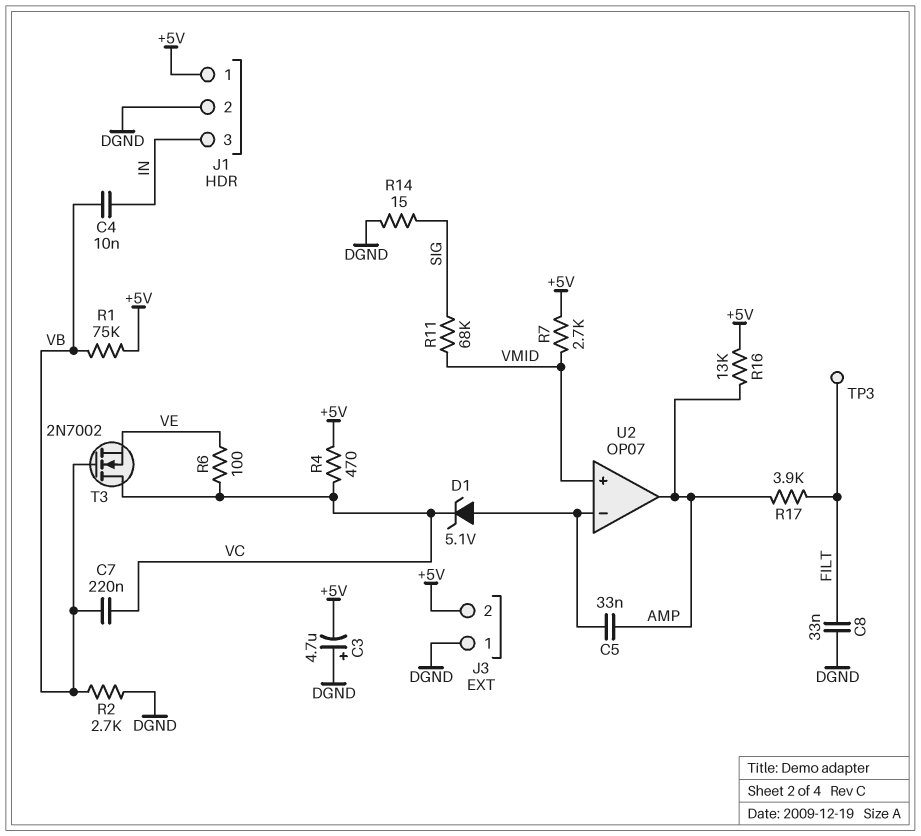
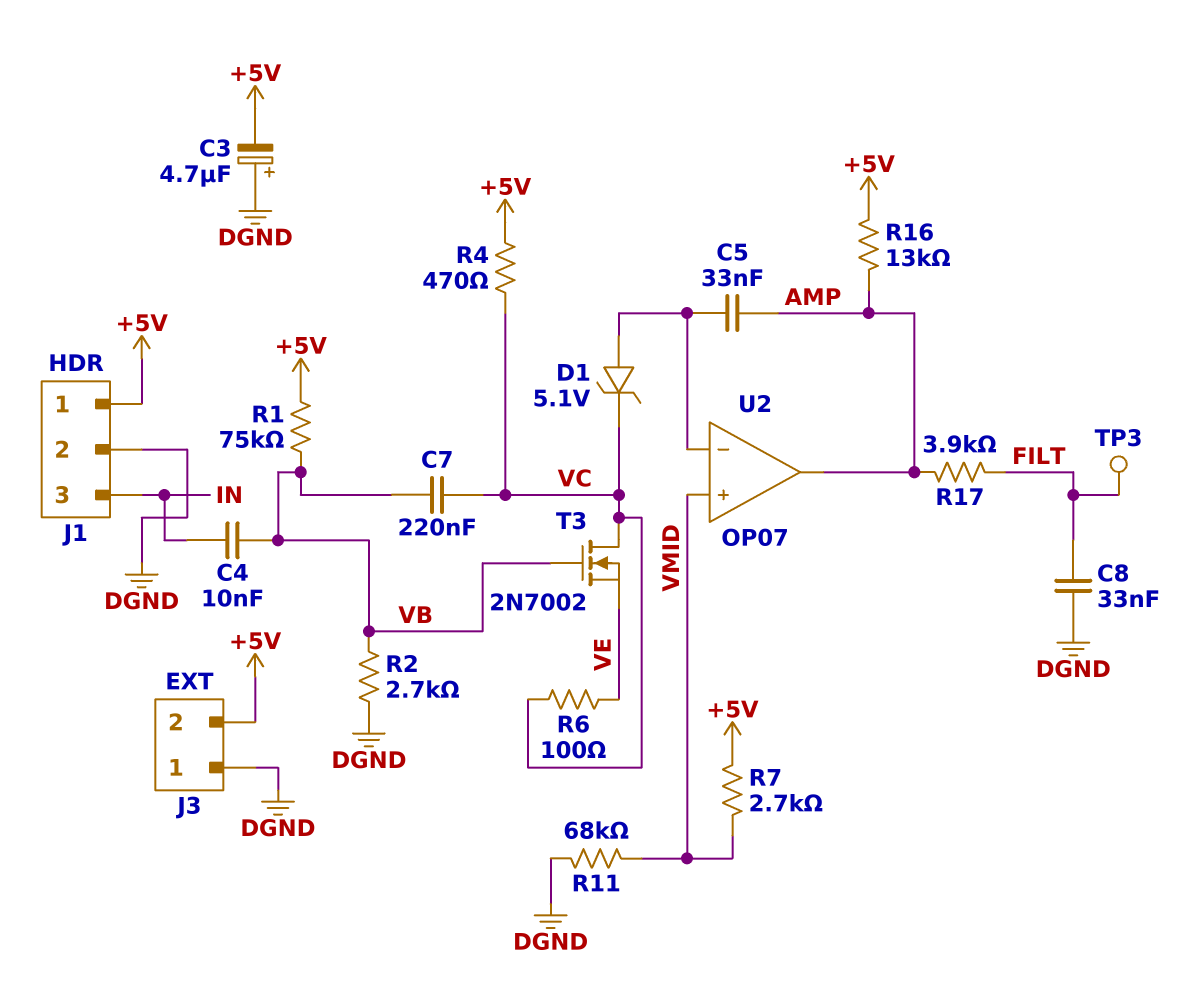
R11: 68k (SIG, VMID) -> 68k (DGND, VMID)
R14: 15 (DGND, SIG) -> none

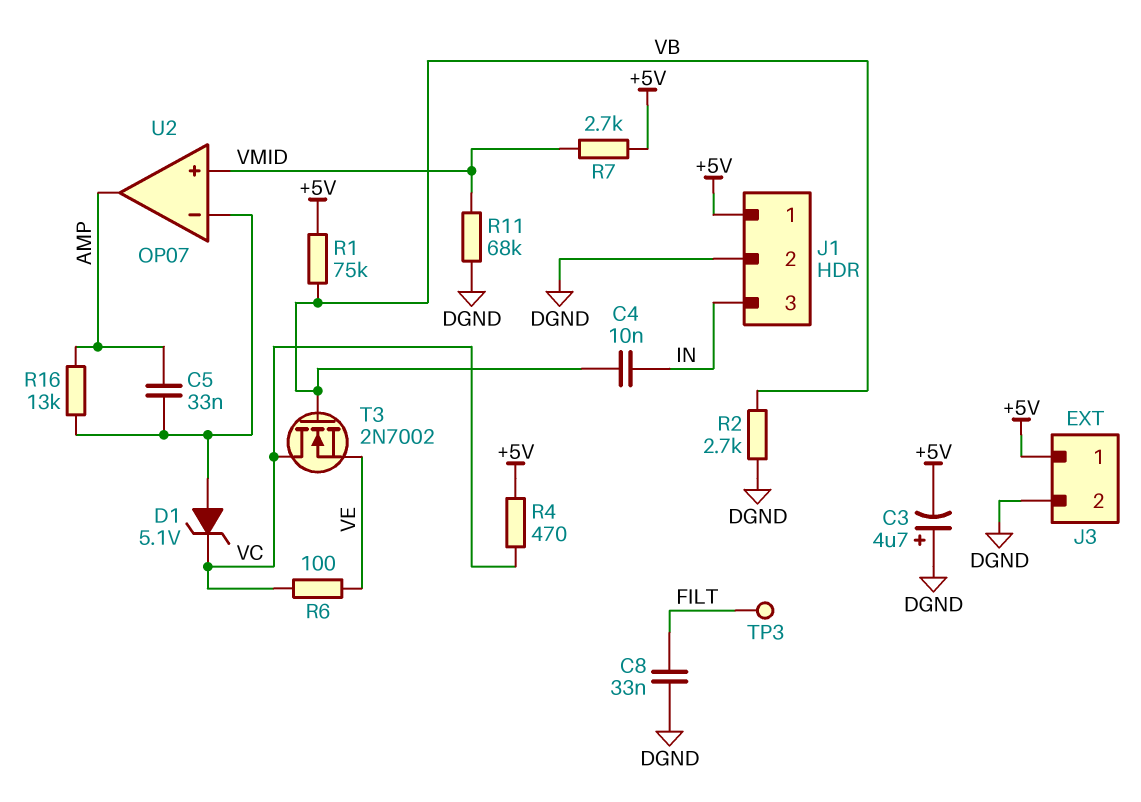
C7: 220nF (VB, VC) -> none
J3 pin 1: DGND -> +5V
J3 pin 2: +5V -> DGND
R16: 13k (+5V, AMP) -> 13k (AMP, U2/in-)
R17: 3.9k (AMP, FILT) -> none

